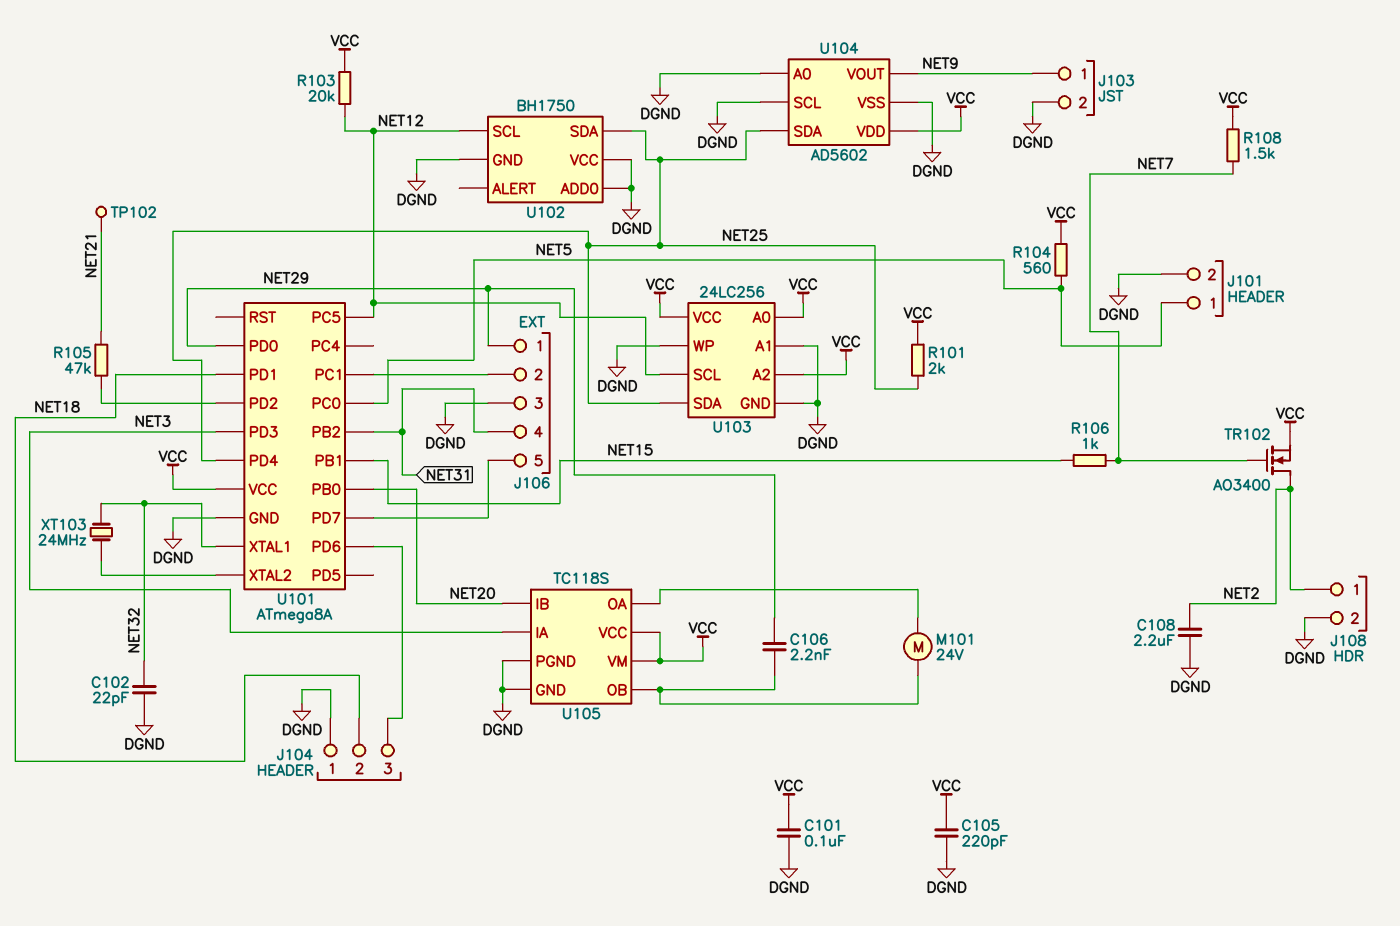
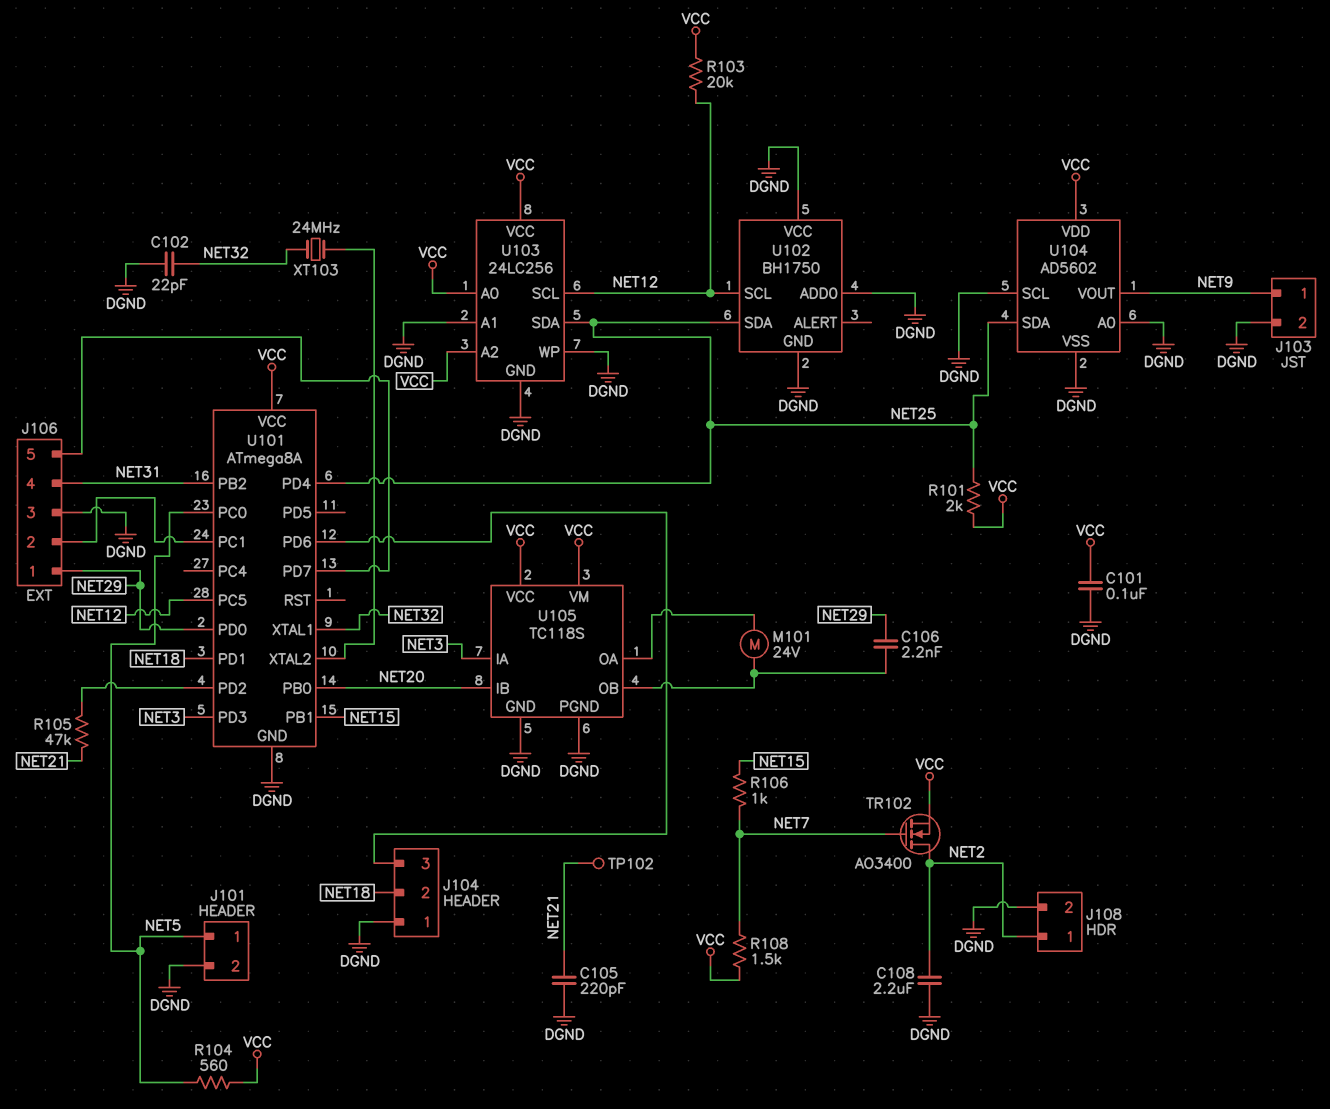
C105: 220pF (DGND, VCC) -> 220pF (DGND, NET21)

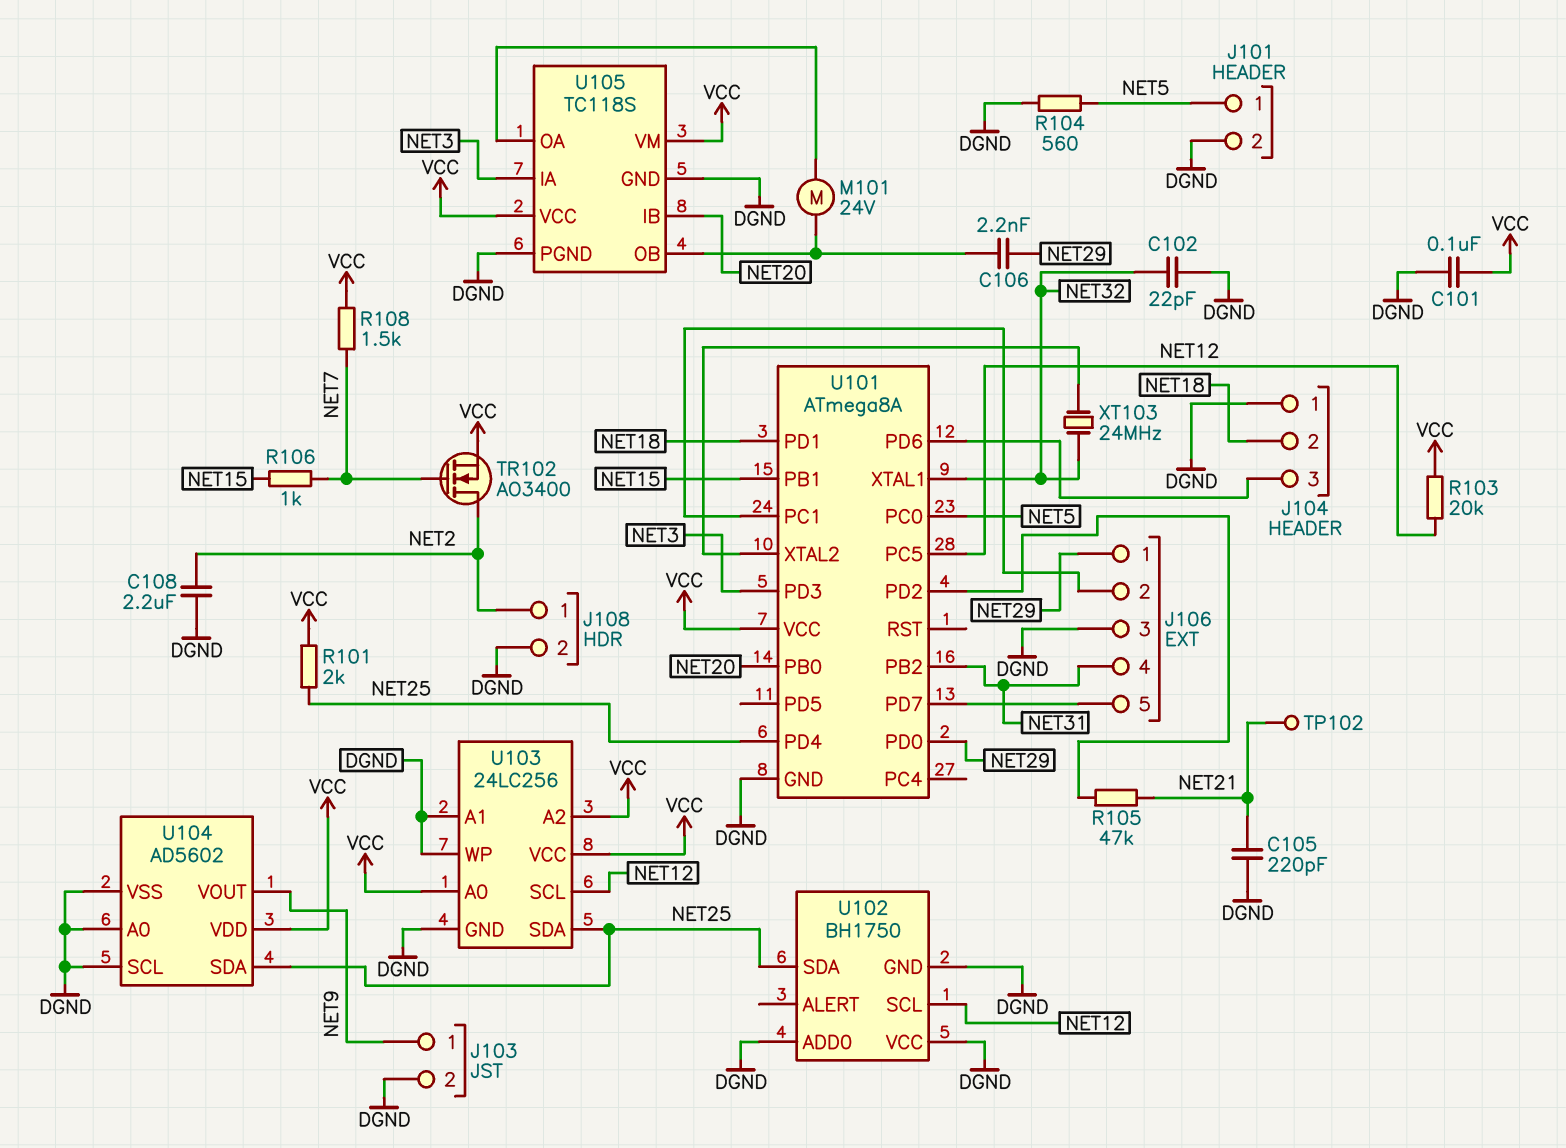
R104: 560 (NET5, VCC) -> 560 (DGND, NET5)

